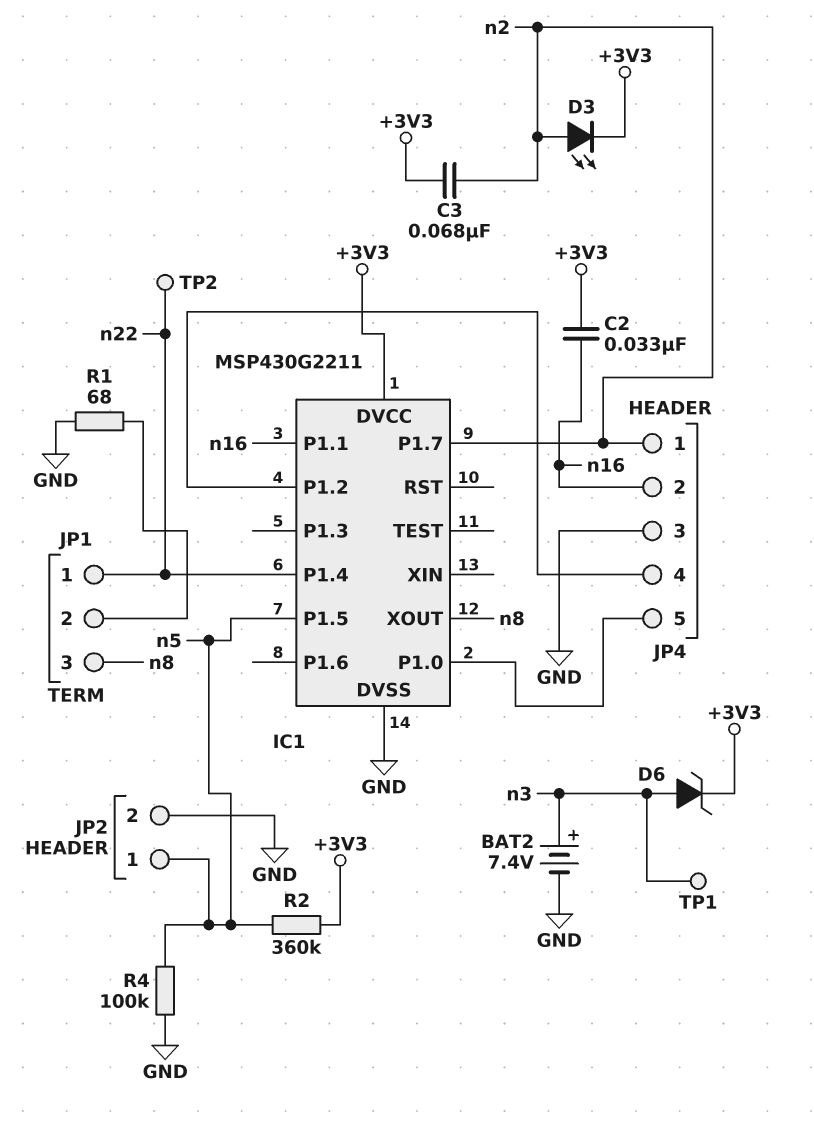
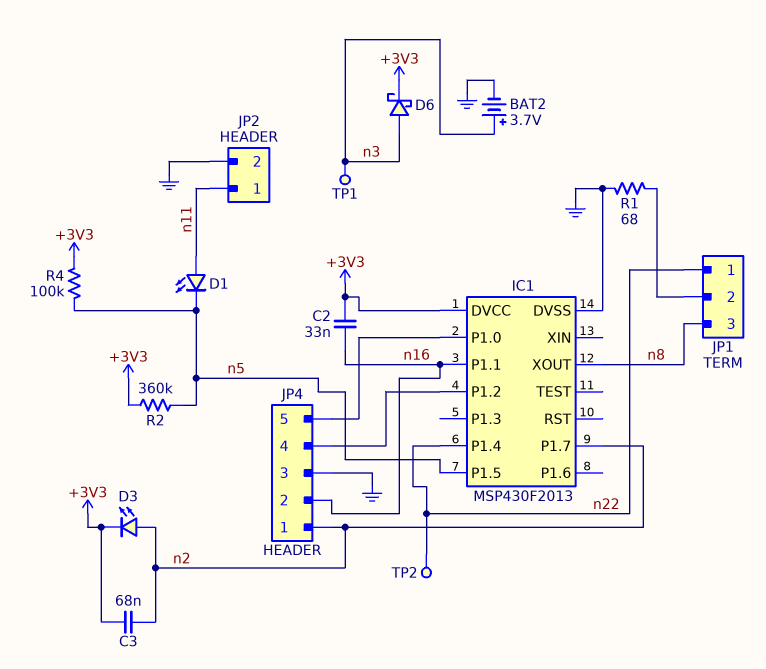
BAT2: 7.4V (plus n3, minus GND) -> 3.7V (plus n3, minus GND)
D1: none -> LED (A n11, K n5)
D6: zener (A n3, K +3V3) -> schottky (A n3, K +3V3)
IC1: MSP430G2211 -> MSP430F2013
JP2 pin 1: n5 -> n11
R4: 100k (GND, n5) -> 100k (+3V3, n5)

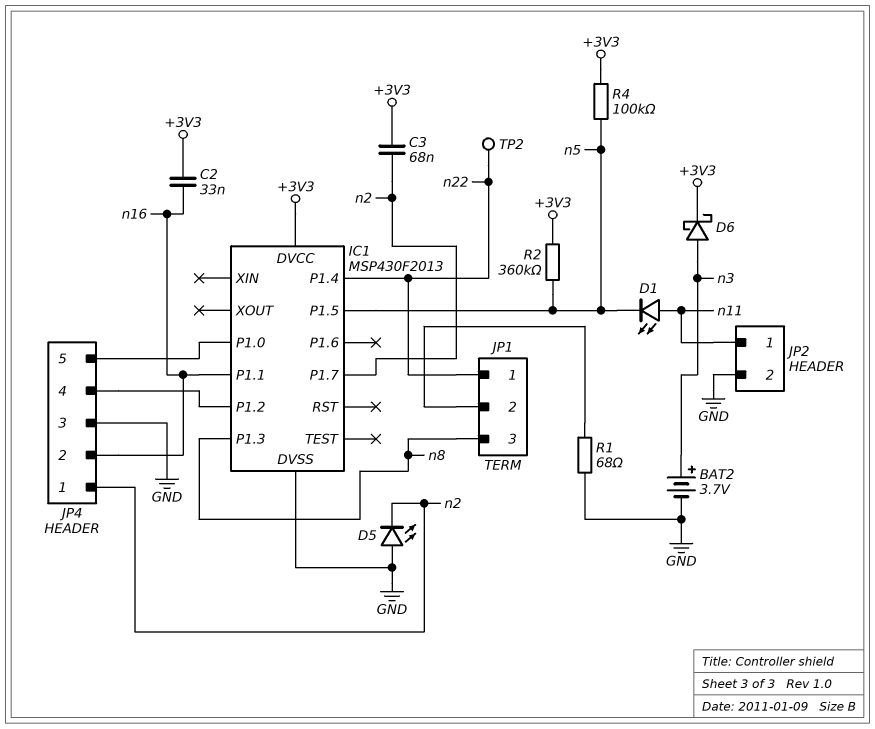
D3: LED (A n2, K +3V3) -> none
D5: none -> LED (A GND, K n2)
IC1 pin P1.3: none -> n8
IC1 pin XOUT: n8 -> none
TP1: test point (n3) -> none

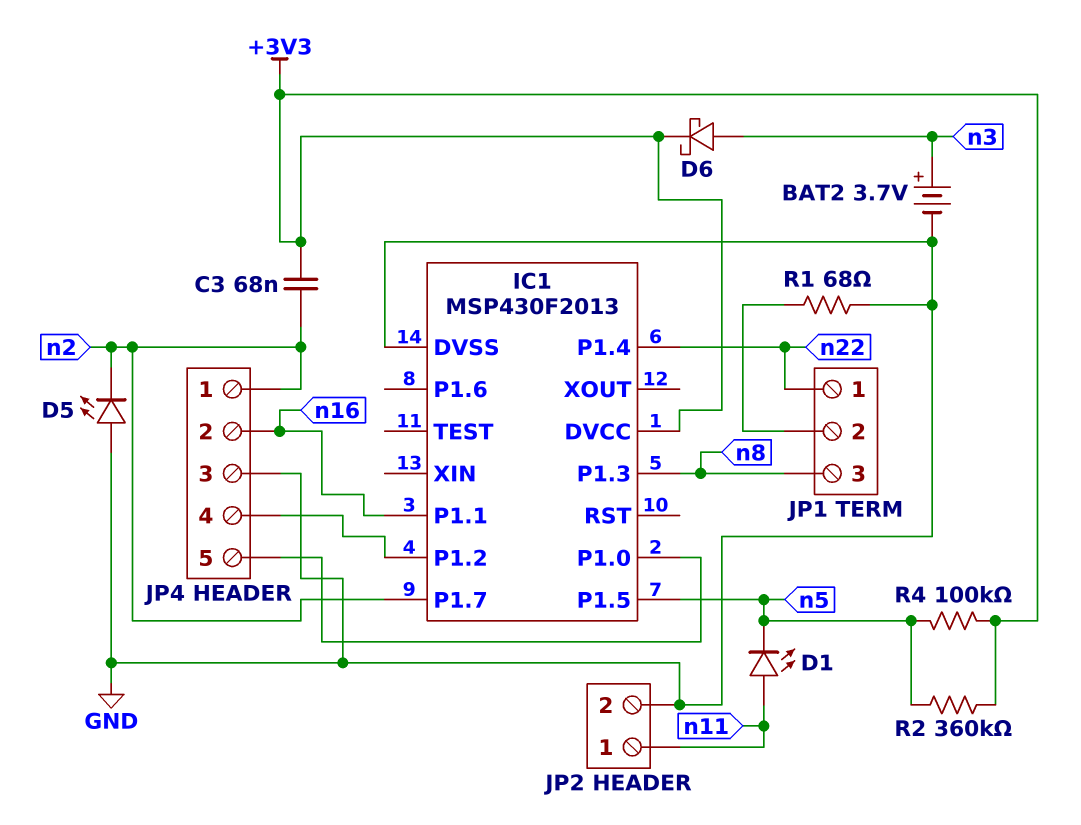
C2: 33nF (+3V3, n16) -> none
TP2: test point (n22) -> none

